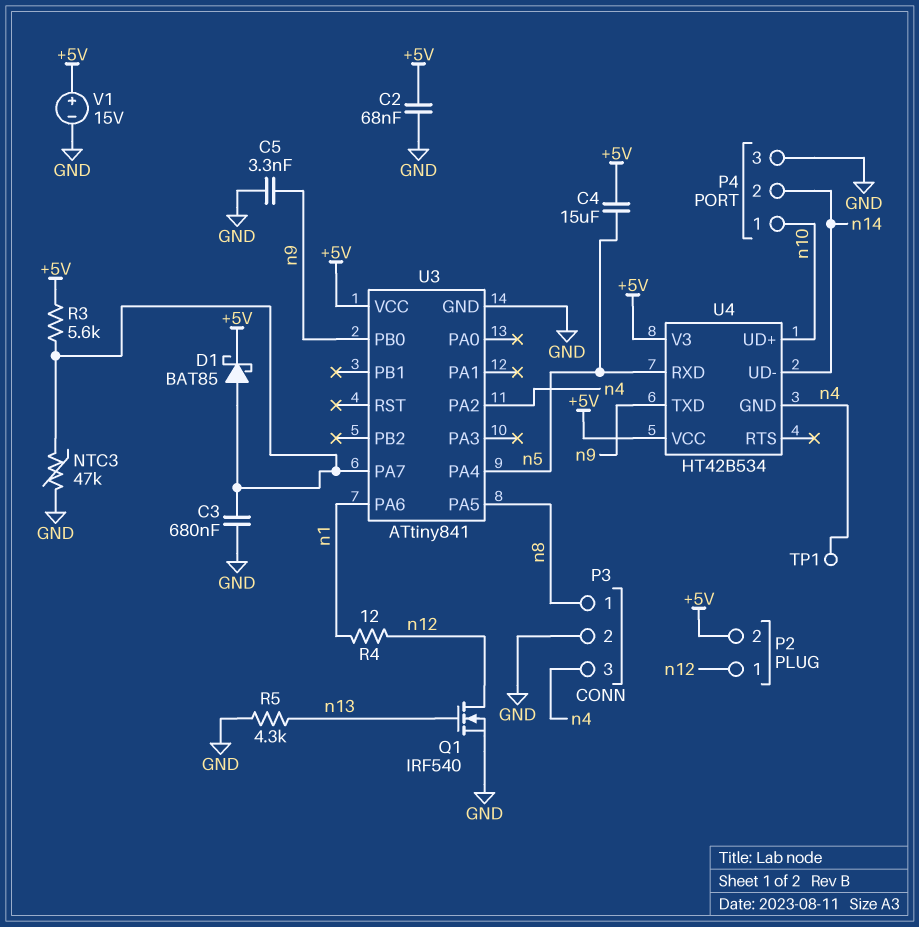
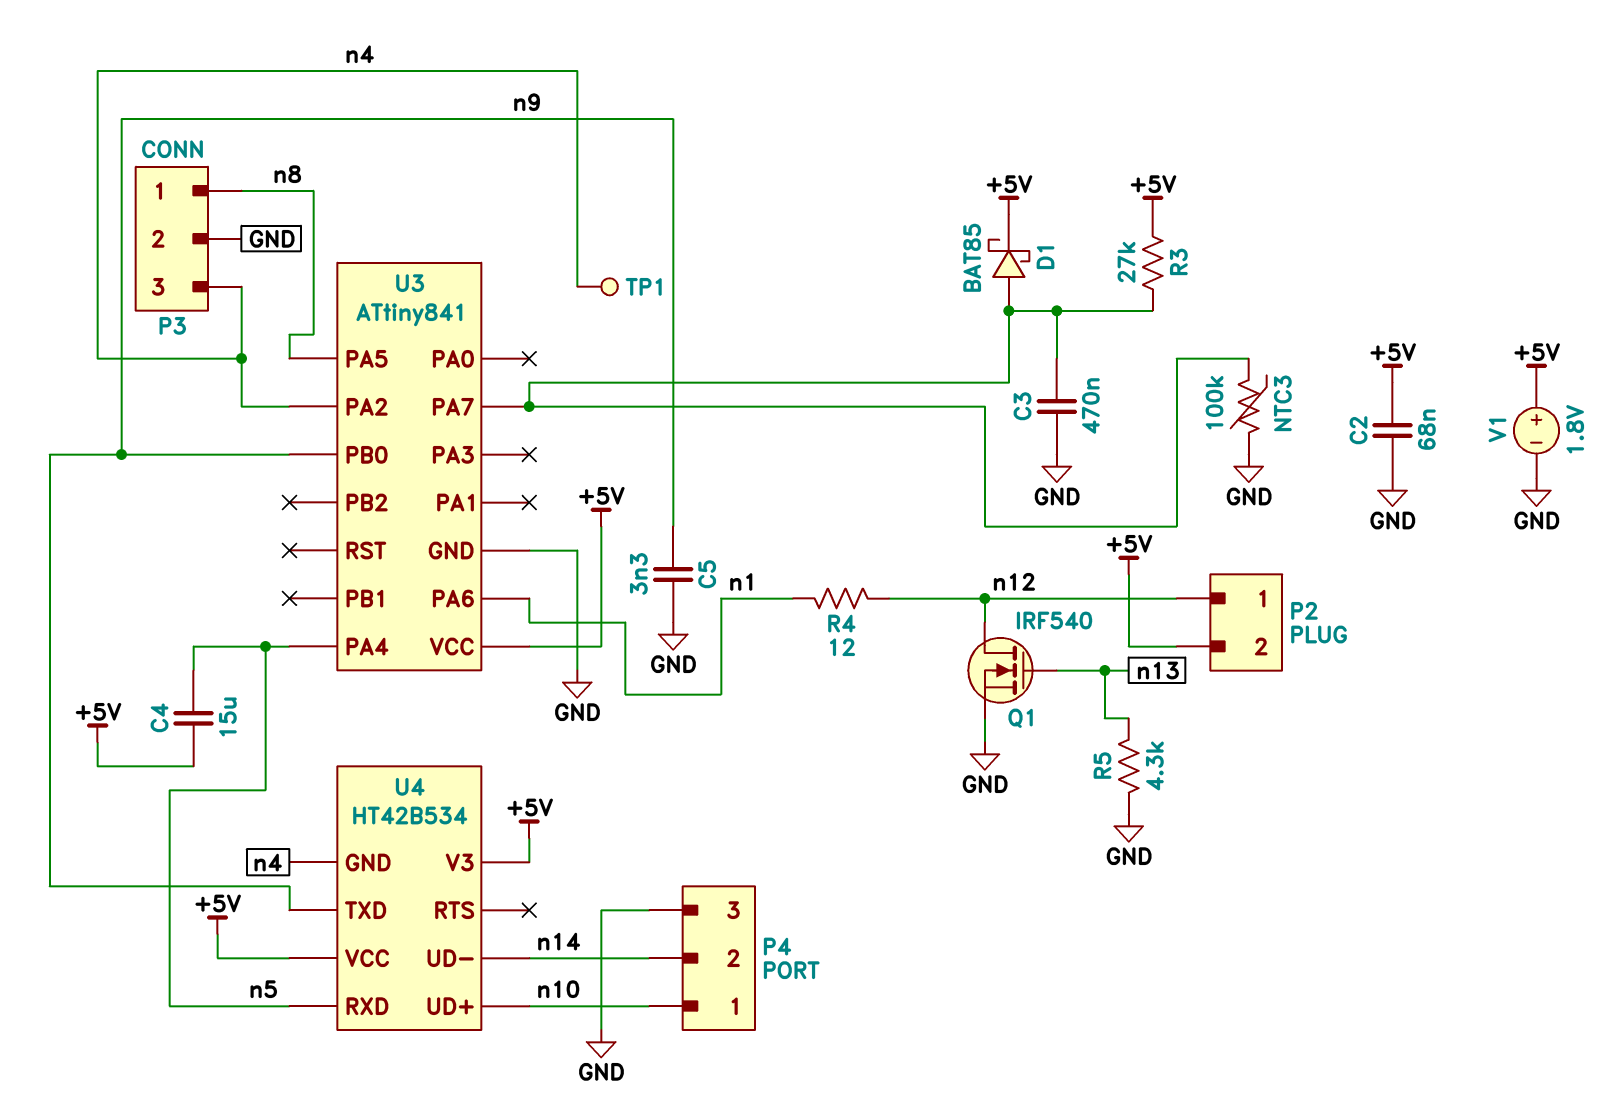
C3: 680nF (GND, U3/PA7) -> 470nF (GND, U3/PA7)
NTC3: 47k (GND, U3/PA7) -> 100k (GND, U3/PA7)
R3: 5.6k (+5V, U3/PA7) -> 27k (+5V, U3/PA7)
V1: 15V (plus +5V, minus GND) -> 1.8V (plus +5V, minus GND)

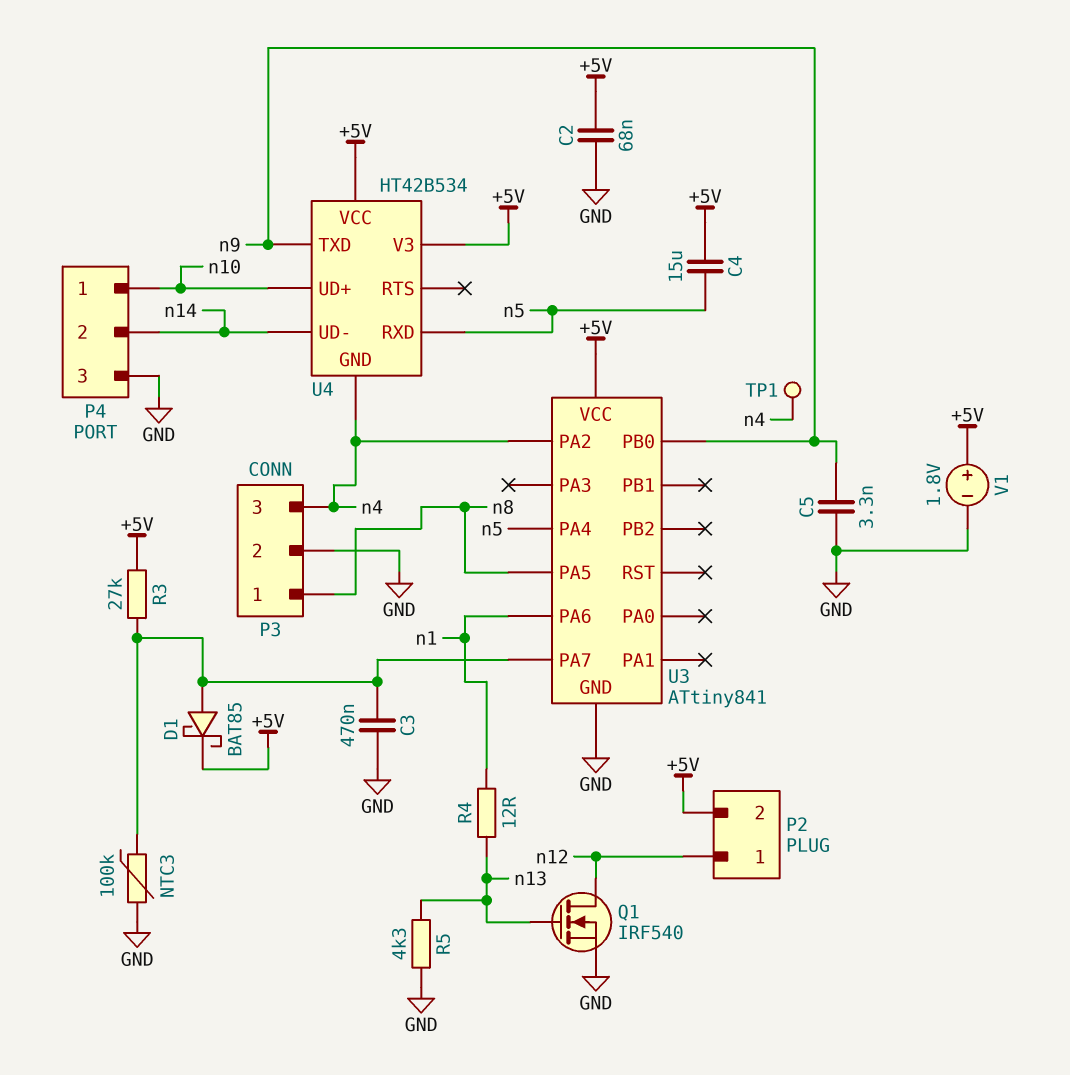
R4: 12 (n1, n12) -> 12 (n1, n13)

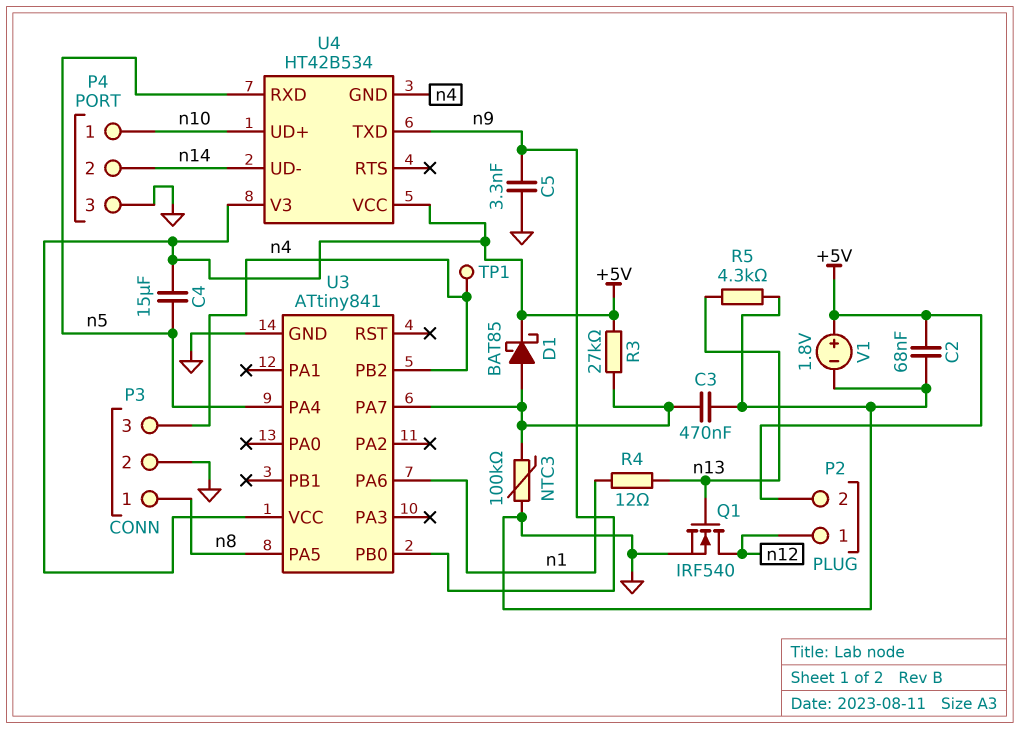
U3 pin PA2: n4 -> none
U3 pin PB2: none -> n4

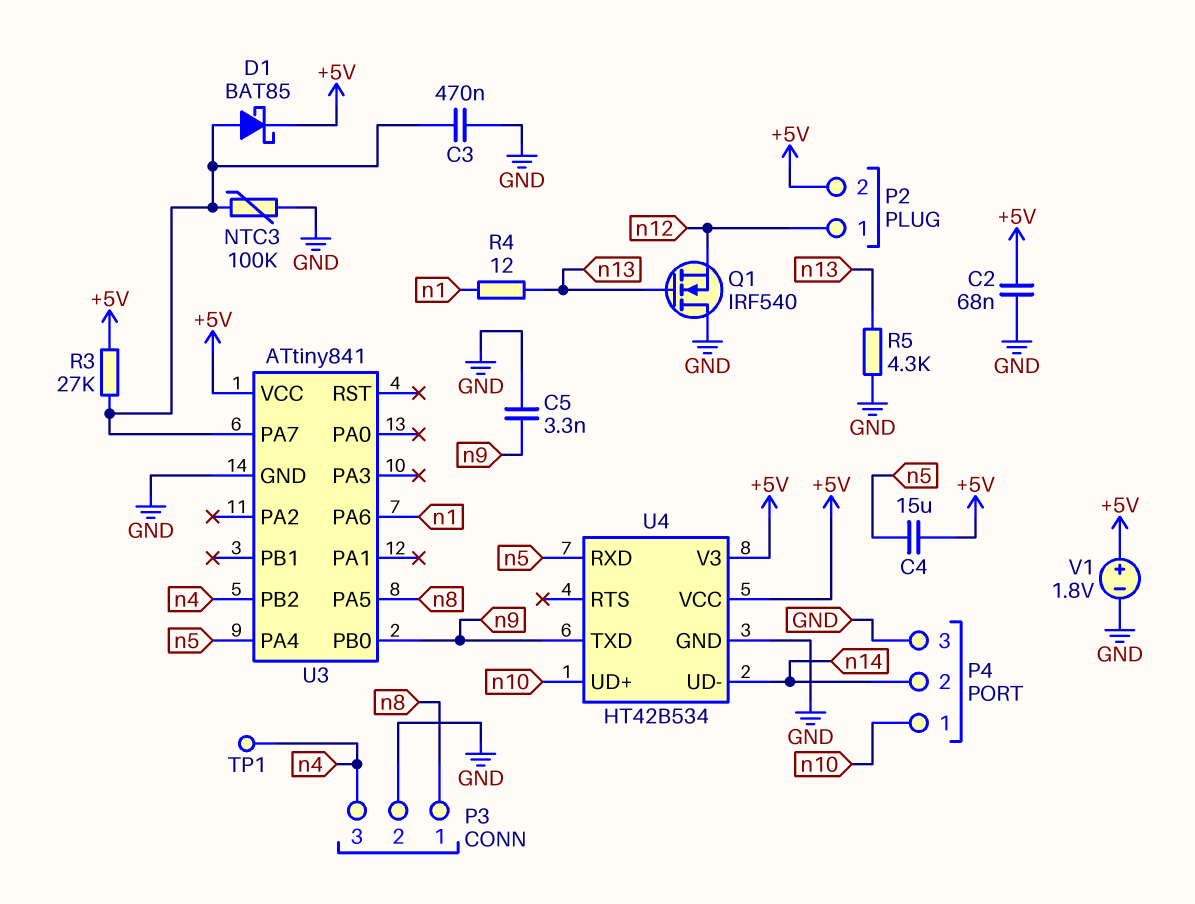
Q1: NMOS IRF540 (G n13, D n12, S GND) -> NMOS IRF540 (G n13, D GND, S n12)
U4 pin GND: n4 -> GND

